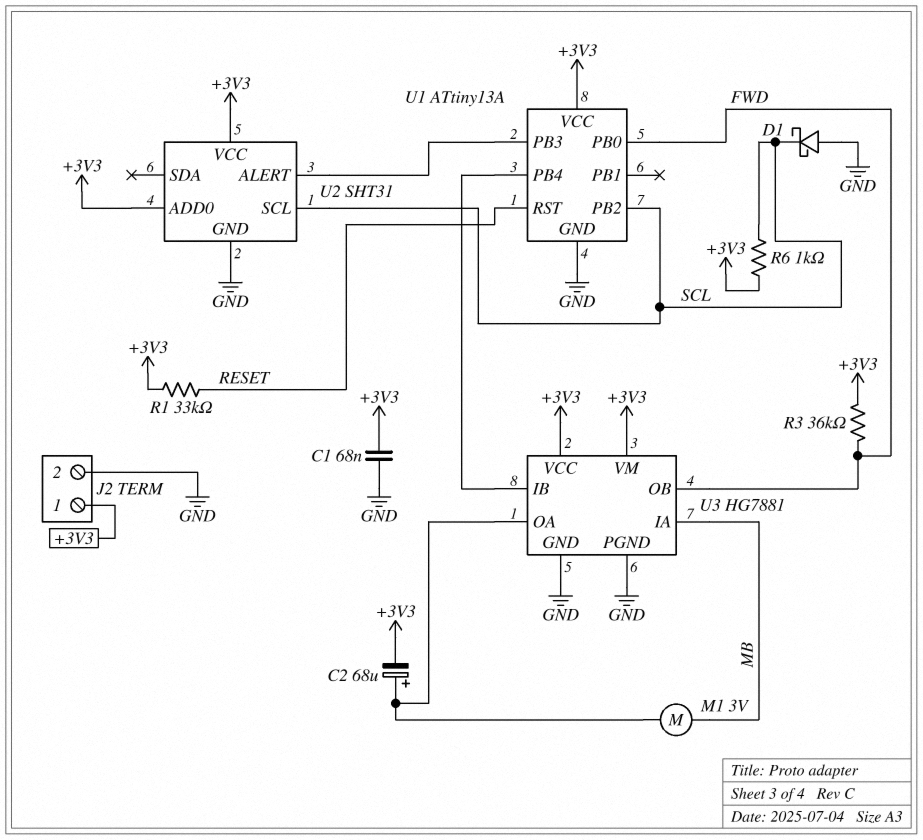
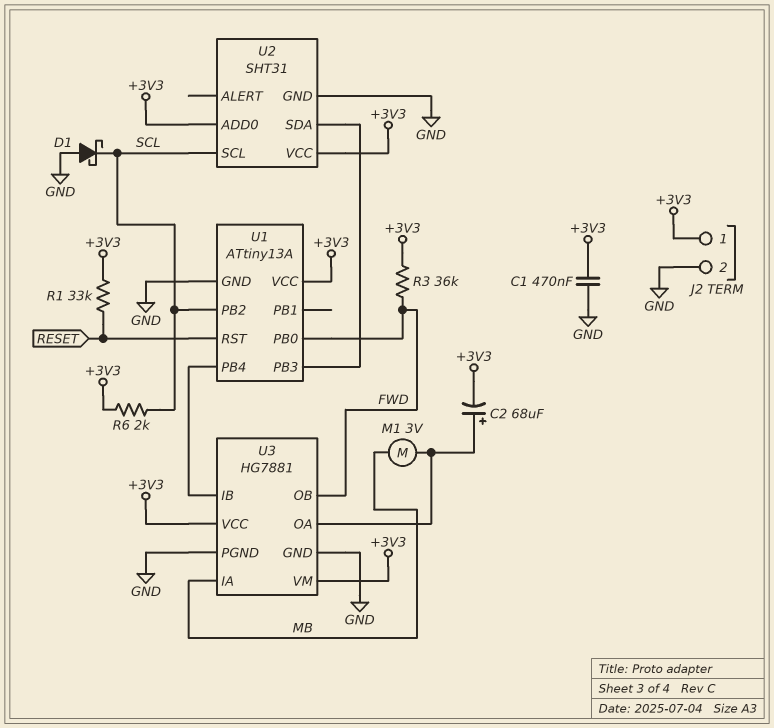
C1: 68nF (+3V3, GND) -> 470nF (+3V3, GND)
R6: 1k (+3V3, SCL) -> 2k (+3V3, SCL)
U2 pin ALERT: U1/PB3 -> none
U2 pin SDA: none -> U1/PB3

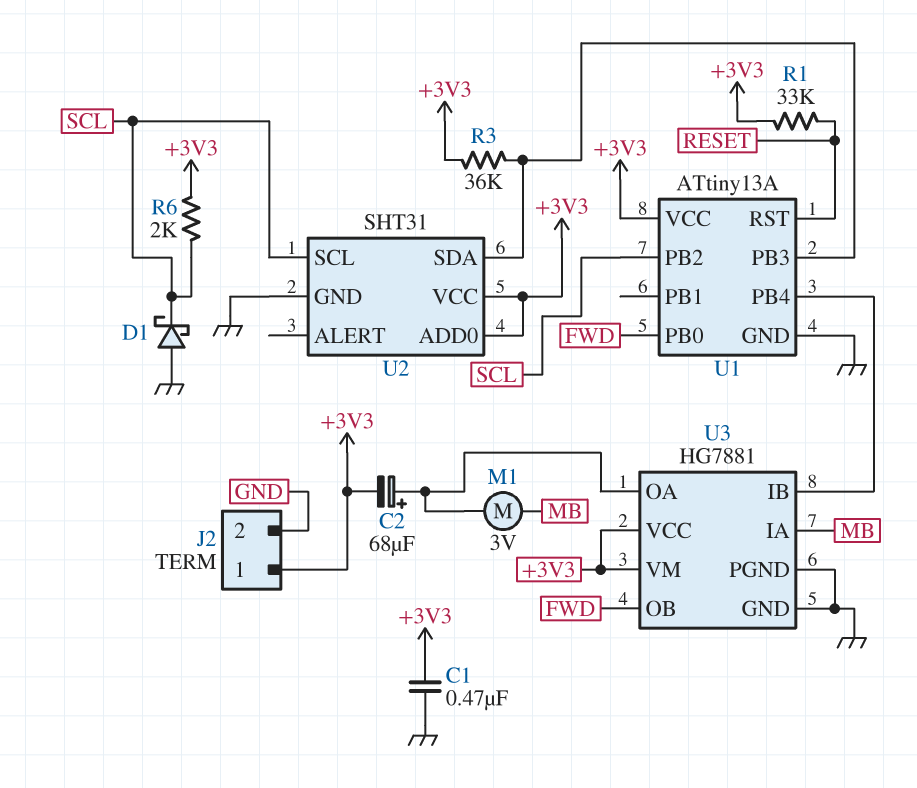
R3: 36k (+3V3, FWD) -> 36k (+3V3, U1/PB3)

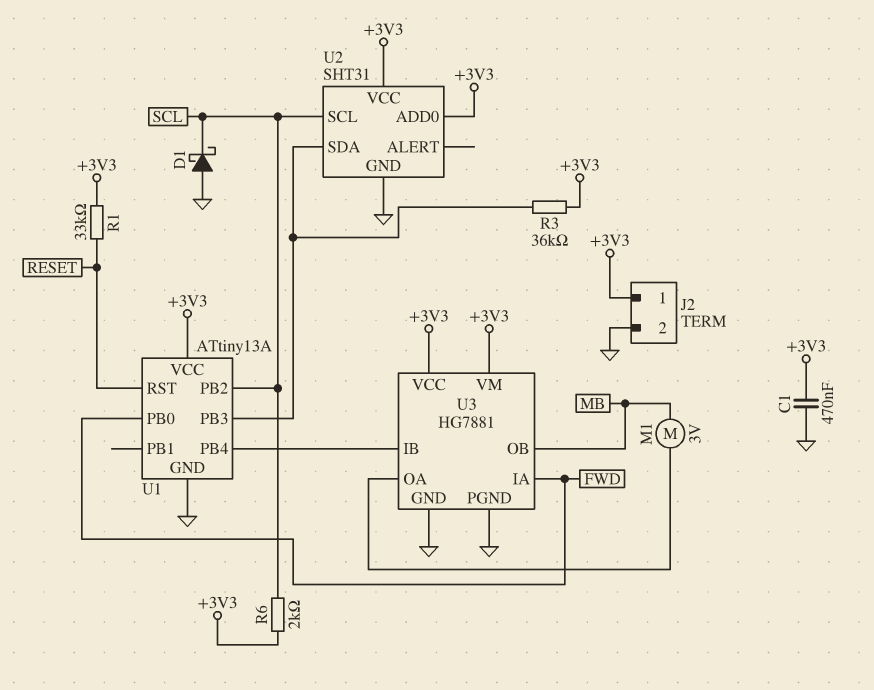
C2: 68uF (plus U3/OA, minus +3V3) -> none
U3 pin IA: MB -> FWD
U3 pin OB: FWD -> MB

